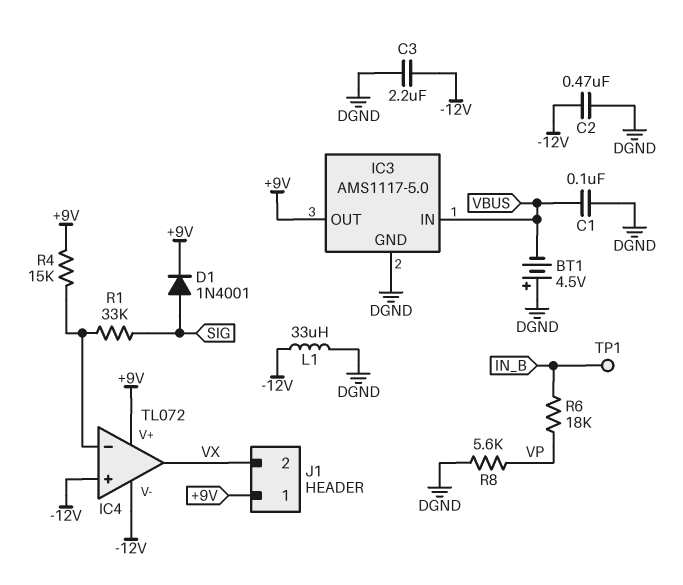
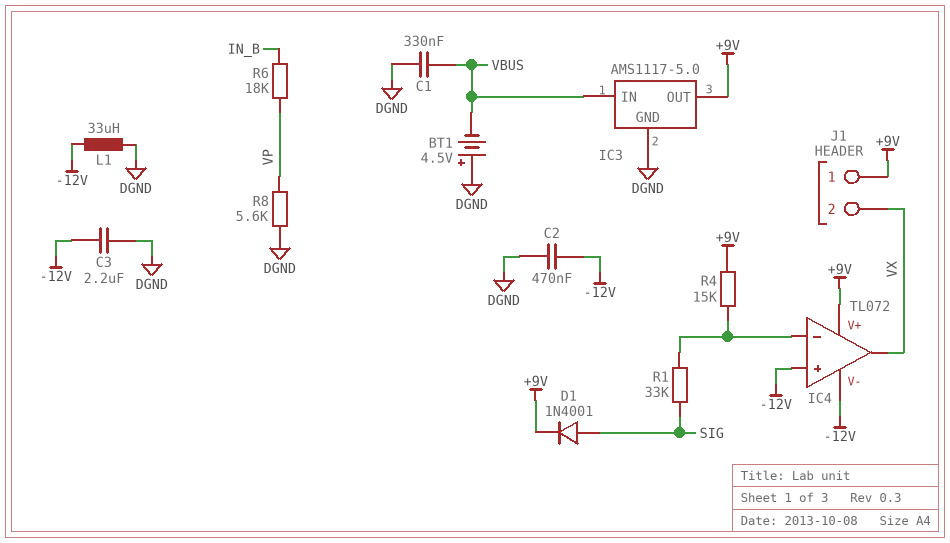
C1: 100nF (DGND, VBUS) -> 330nF (DGND, VBUS)
TP1: test point (IN_B) -> none

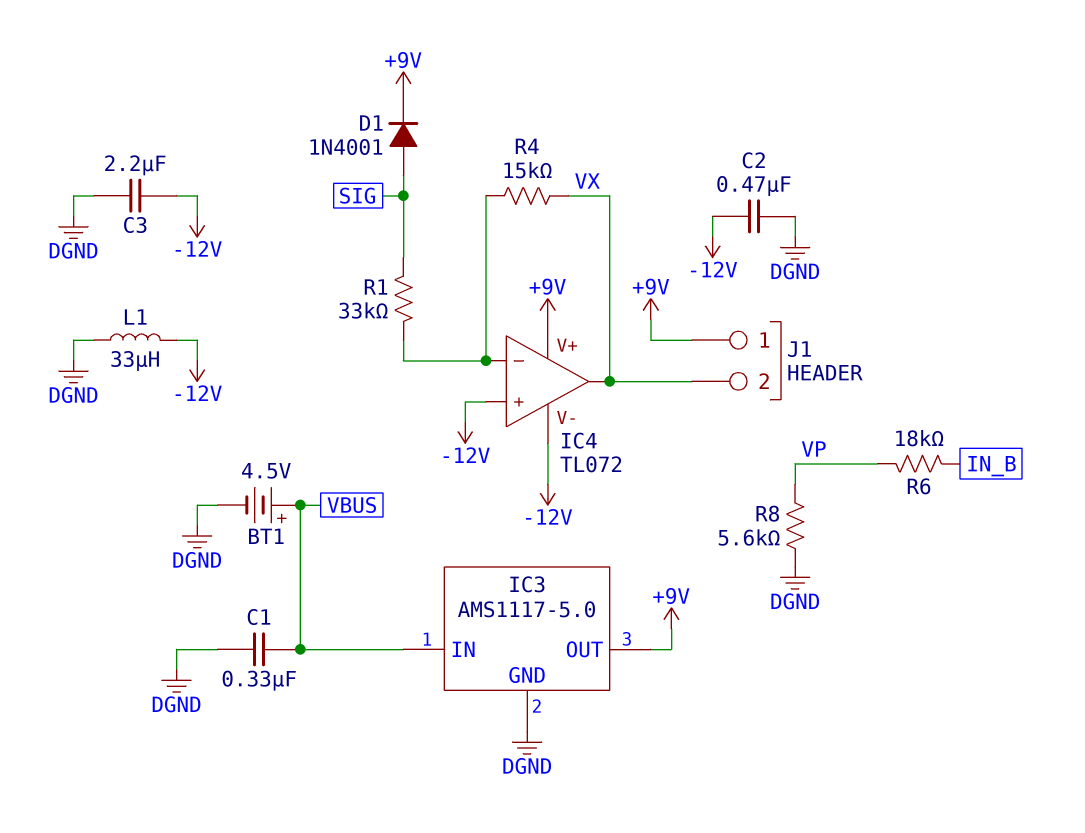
BT1: 4.5V (plus DGND, minus VBUS) -> 4.5V (plus VBUS, minus DGND)
R4: 15k (+9V, IC4/in-) -> 15k (IC4/in-, VX)

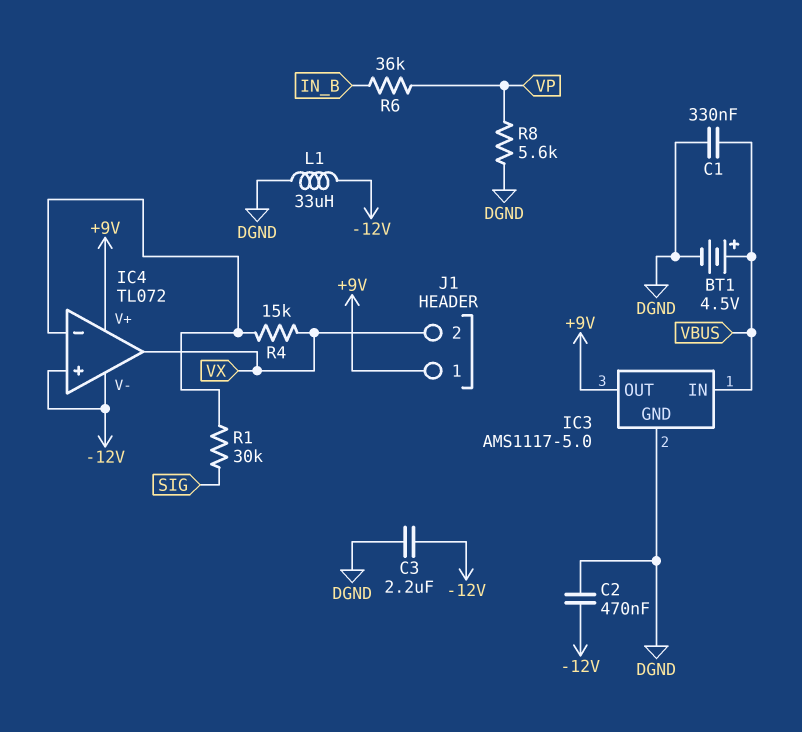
D1: diode 1N4001 (A SIG, K +9V) -> none
R1: 33k (IC4/in-, SIG) -> 30k (IC4/in-, SIG)
R6: 18k (IN_B, VP) -> 36k (IN_B, VP)

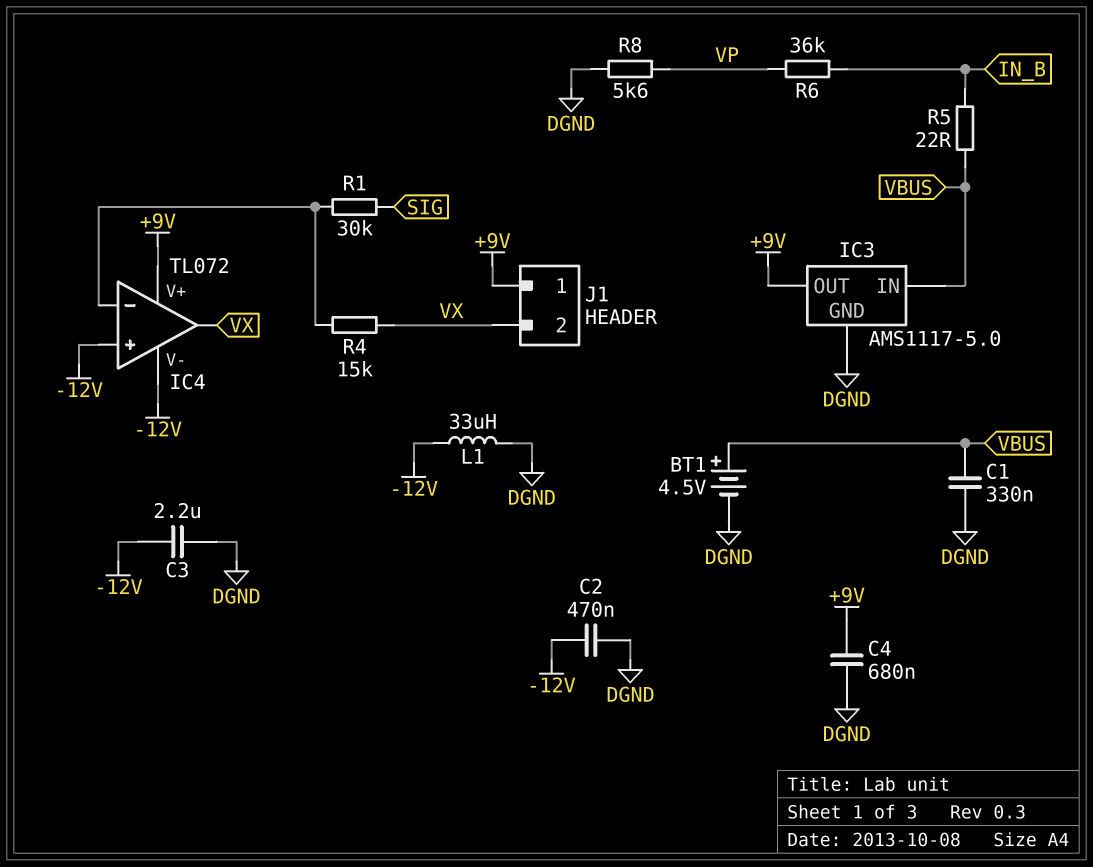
C4: none -> 680nF (+9V, DGND)
R5: none -> 22 (IN_B, VBUS)

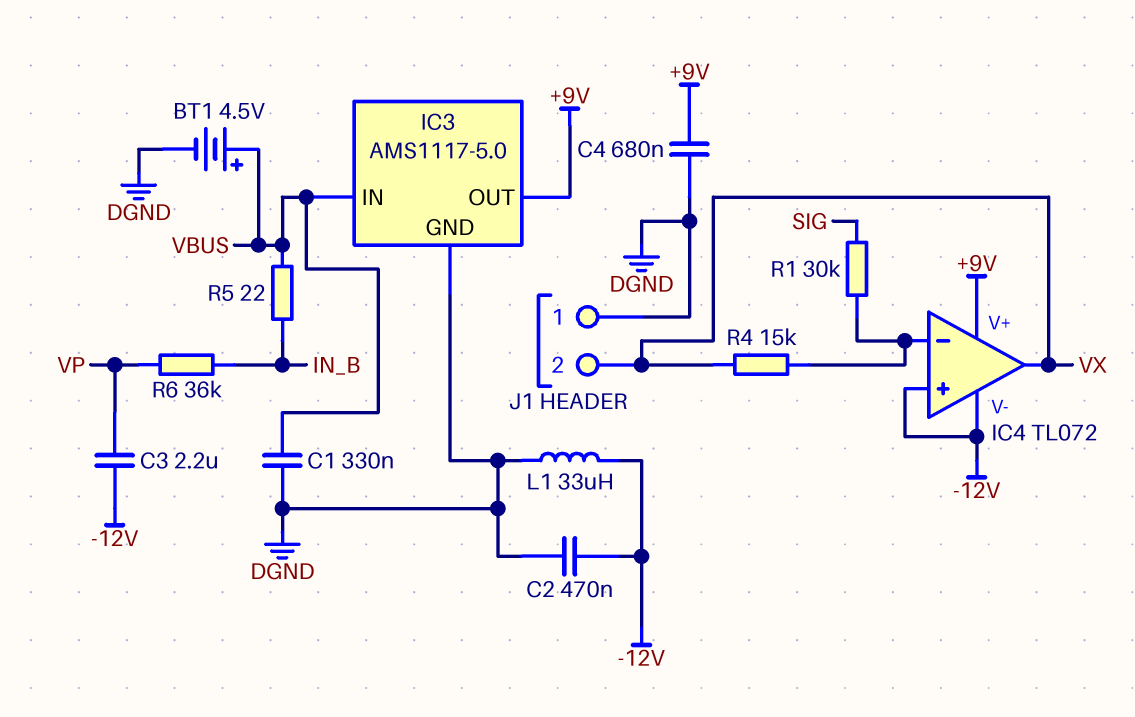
C3: 2.2uF (-12V, DGND) -> 2.2uF (-12V, VP)
J1 pin 1: +9V -> DGND
R8: 5.6k (DGND, VP) -> none

